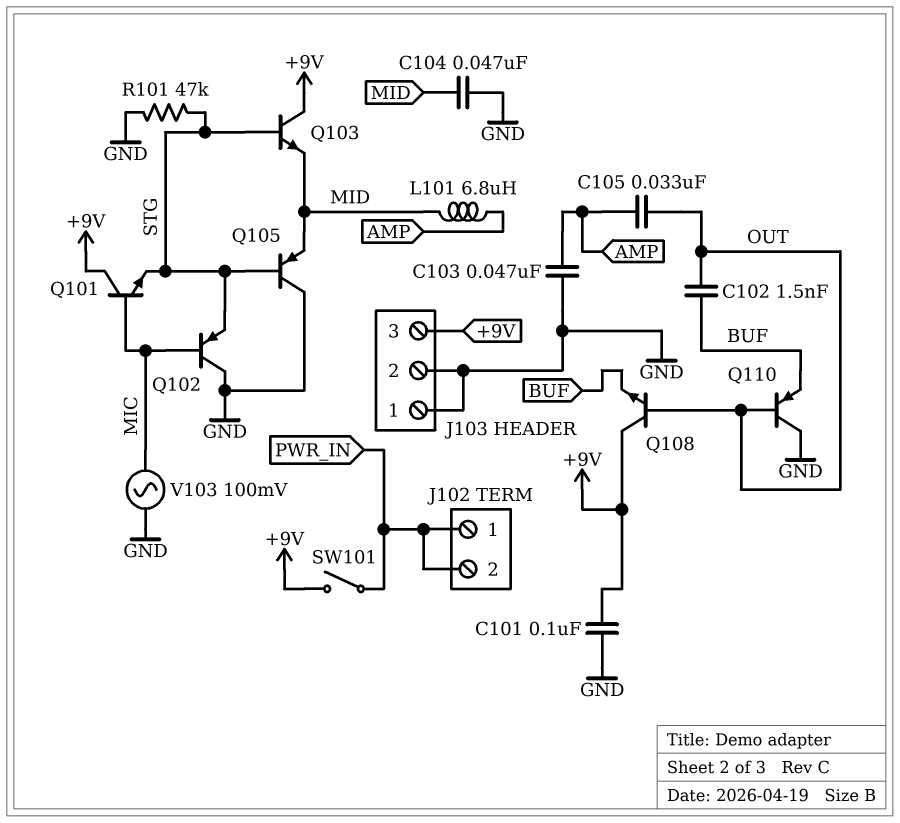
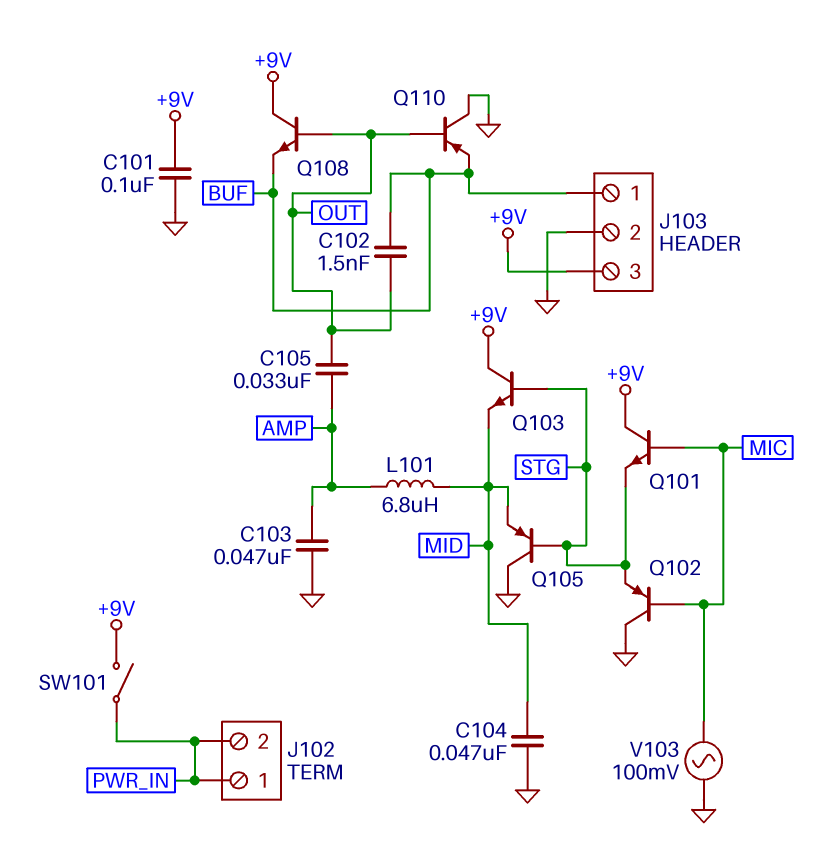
J103 pin 1: GND -> BUF
R101: 47k (GND, STG) -> none

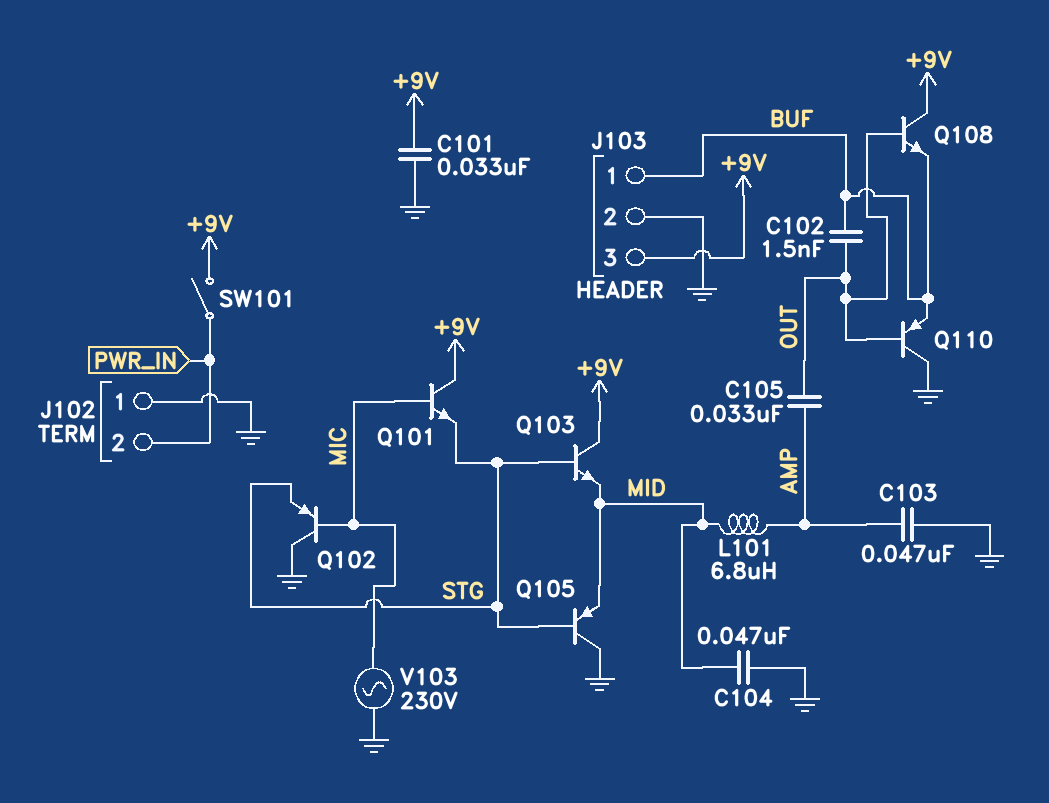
C101: 100nF (+9V, GND) -> 33nF (+9V, GND)
J102 pin 1: PWR_IN -> GND
V103: AC 100mV (GND, MIC) -> AC 230V (GND, MIC)

